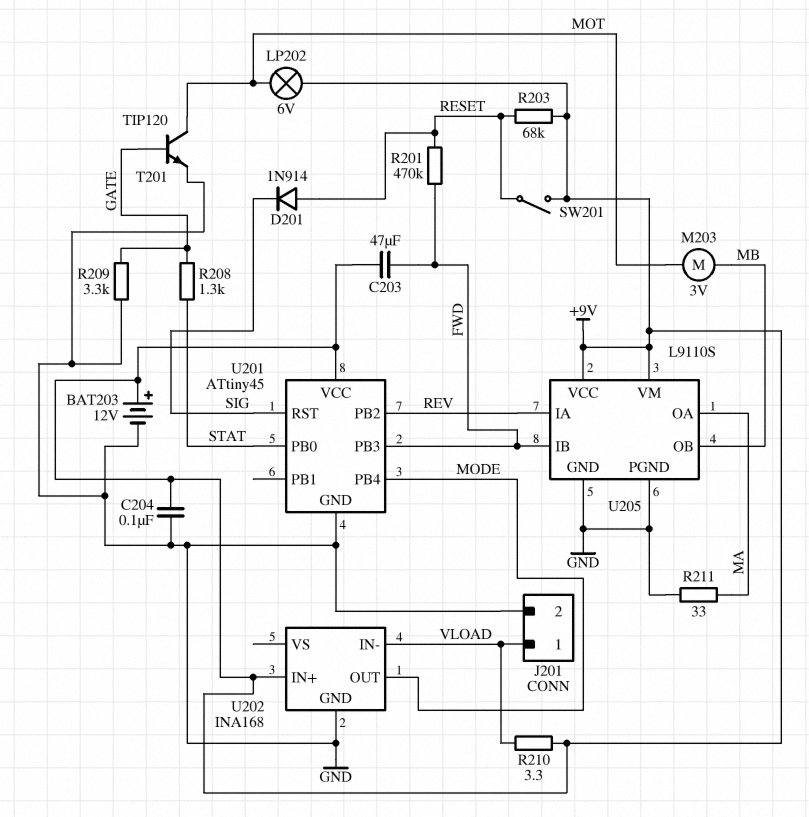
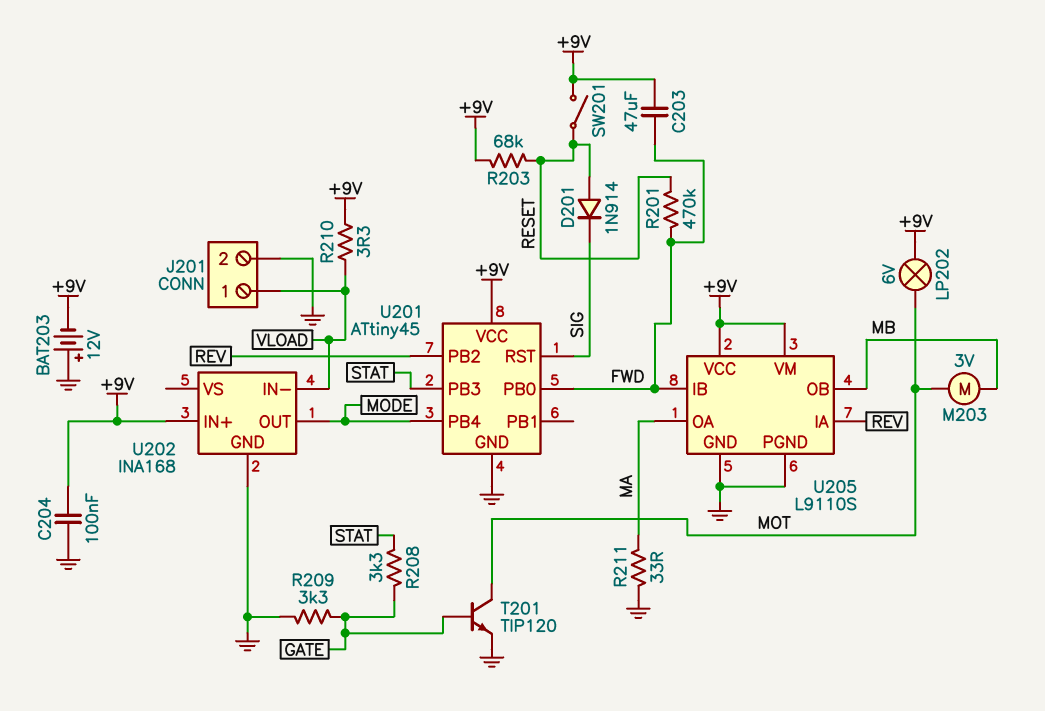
BAT203: 12V (plus +9V, minus GND) -> 12V (plus GND, minus +9V)
R208: 1.3k (GATE, STAT) -> 3.3k (GATE, STAT)
U201 pin PB0: STAT -> FWD
U201 pin PB3: FWD -> STAT

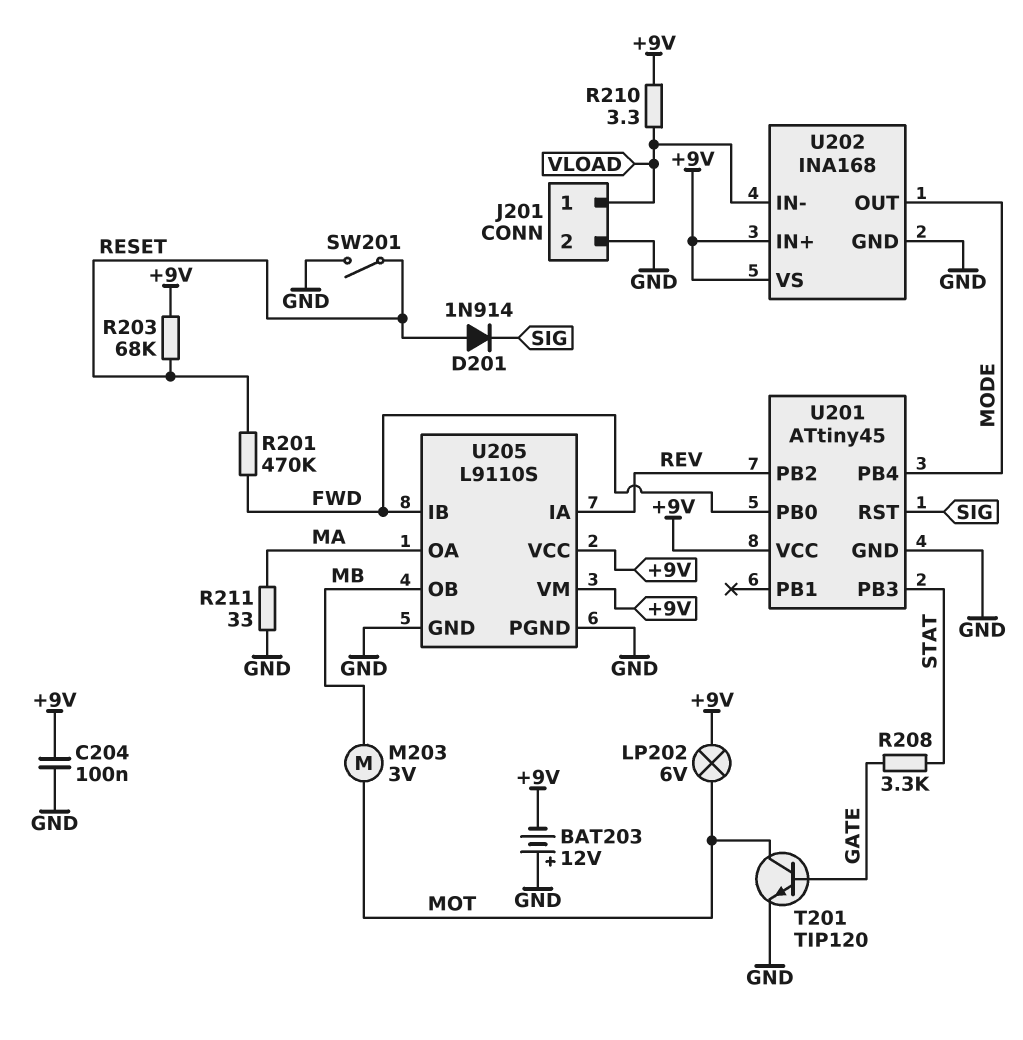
C203: 47uF (+9V, FWD) -> none
R209: 3.3k (GATE, GND) -> none
SW201: switch (+9V, RESET) -> switch (GND, RESET)
U202 pin VS: none -> +9V

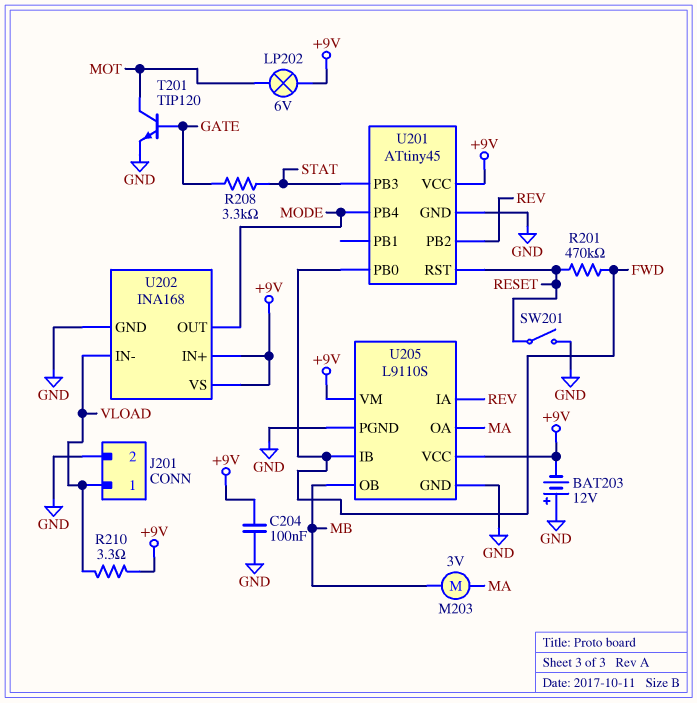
D201: diode 1N914 (A RESET, K SIG) -> none
M203: motor 3V (MB, MOT) -> motor 3V (MA, MB)
R203: 68k (+9V, RESET) -> none
R211: 33 (GND, MA) -> none
U201 pin RST: SIG -> RESET

